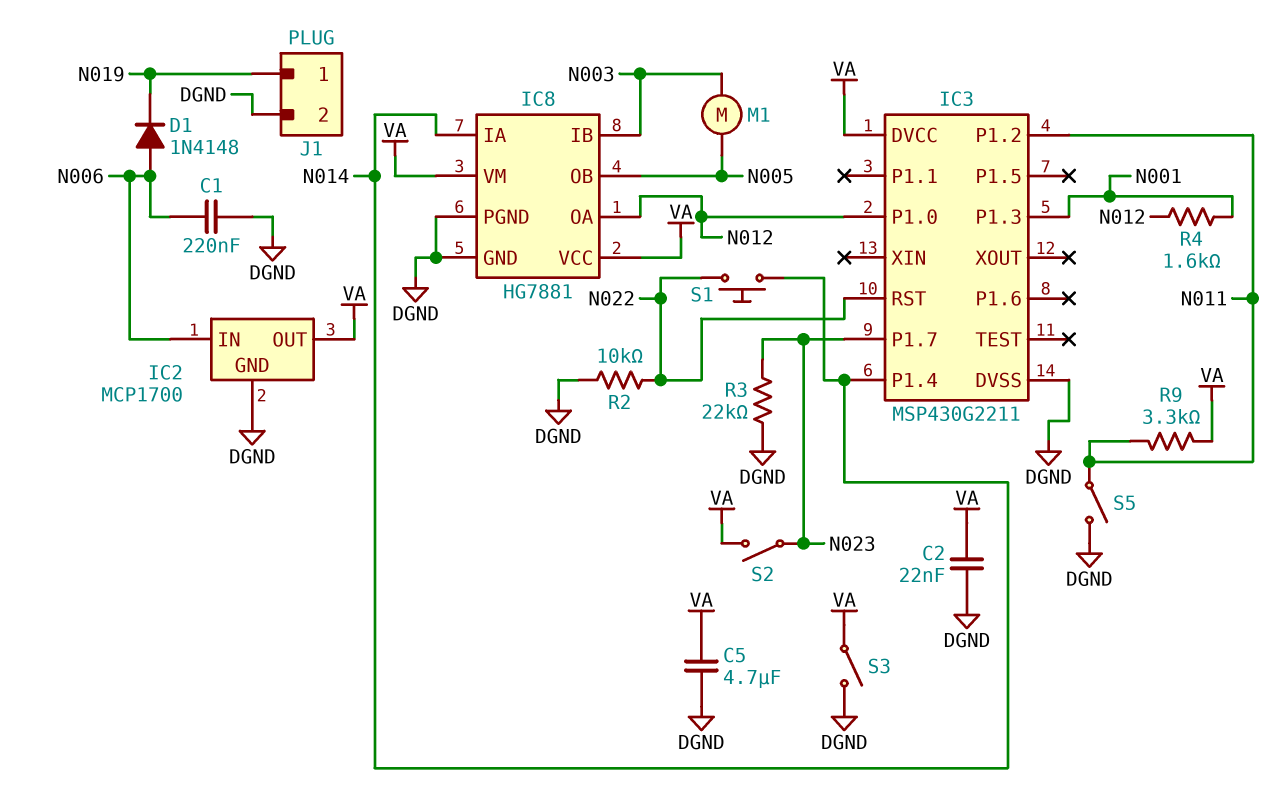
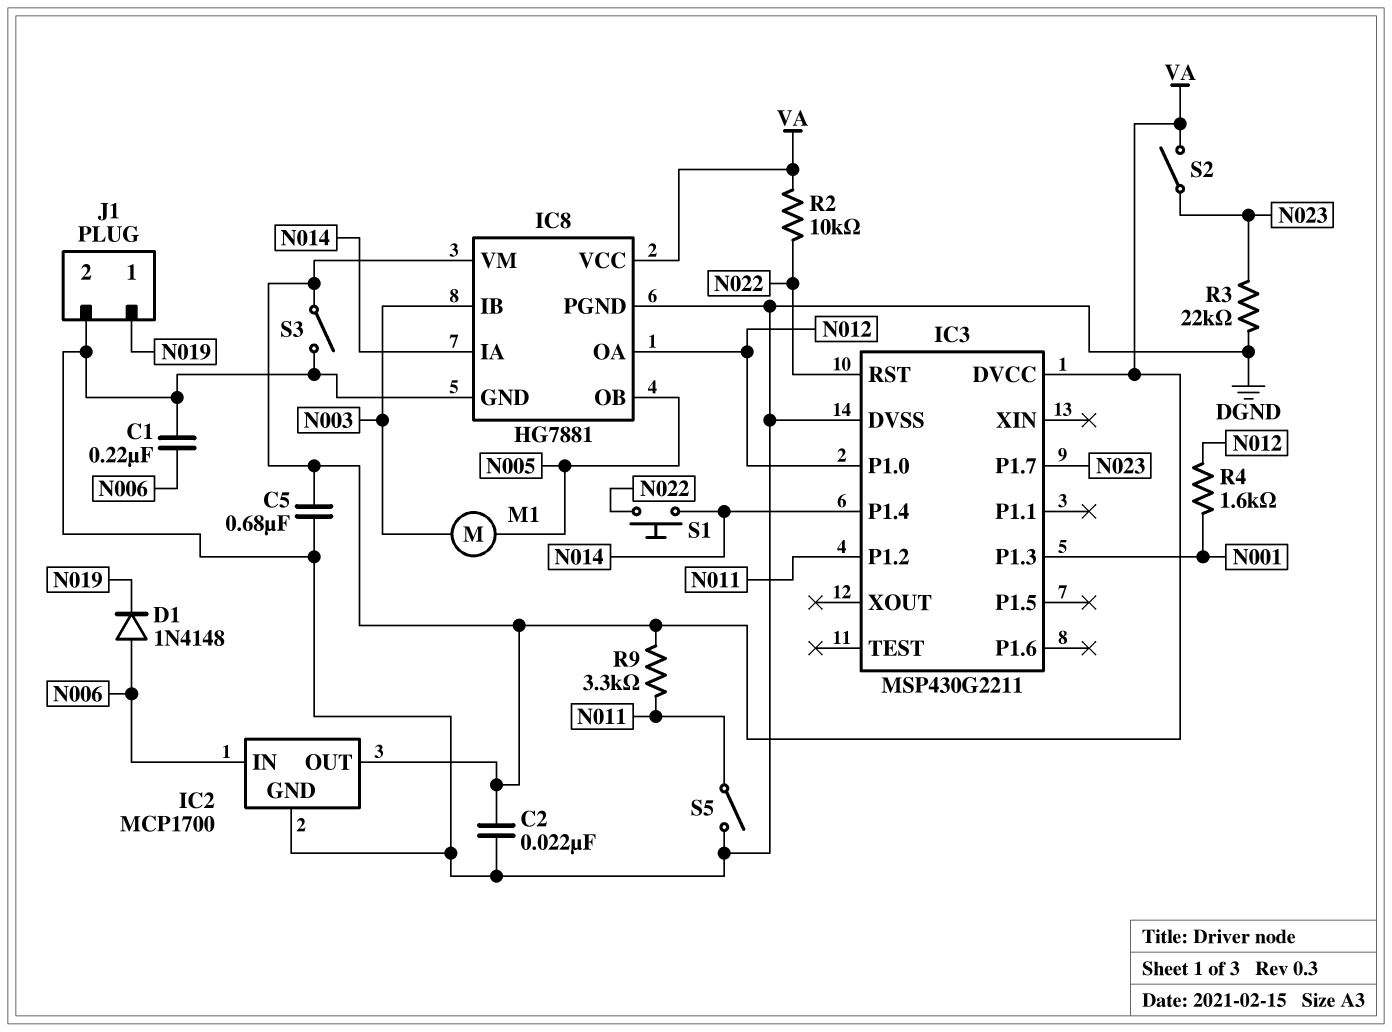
C5: 4.7uF (DGND, VA) -> 680nF (DGND, VA)
R2: 10k (DGND, N022) -> 10k (N022, VA)

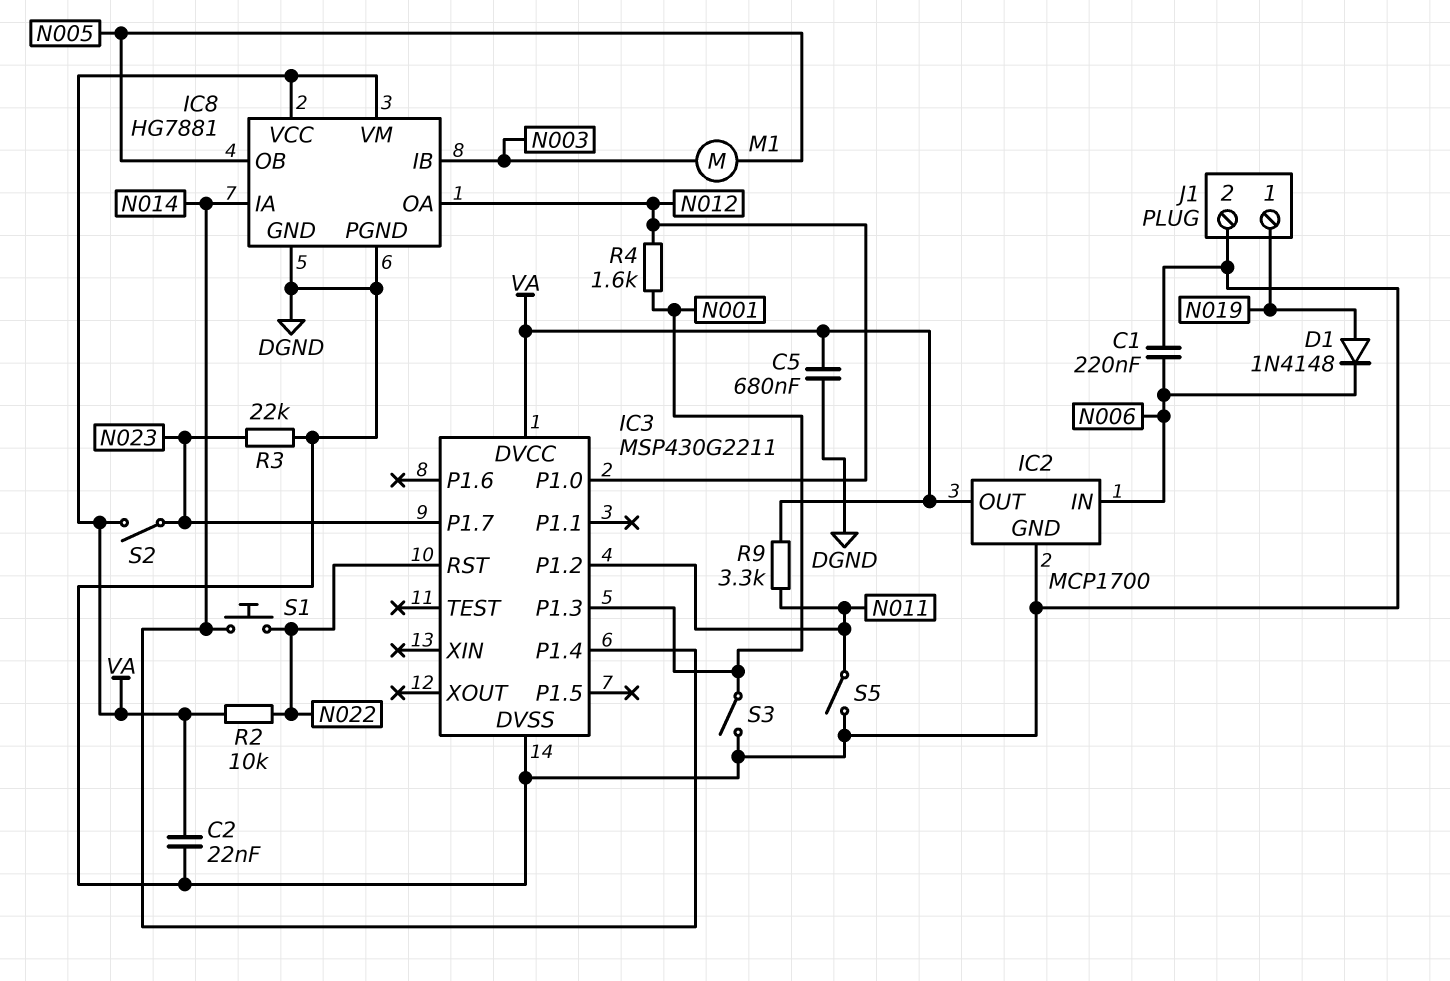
D1: diode 1N4148 (A N006, K N019) -> diode 1N4148 (A N019, K N006)
S3: switch (DGND, VA) -> switch (DGND, N001)

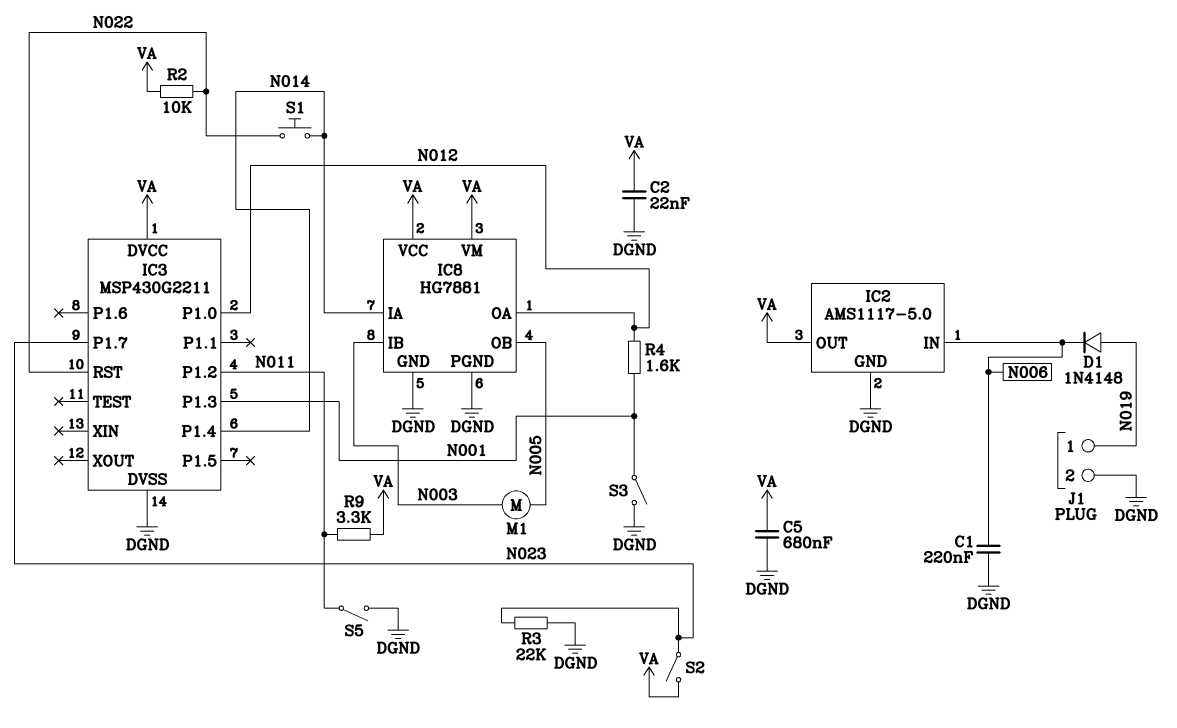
IC2: MCP1700 -> AMS1117-5.0

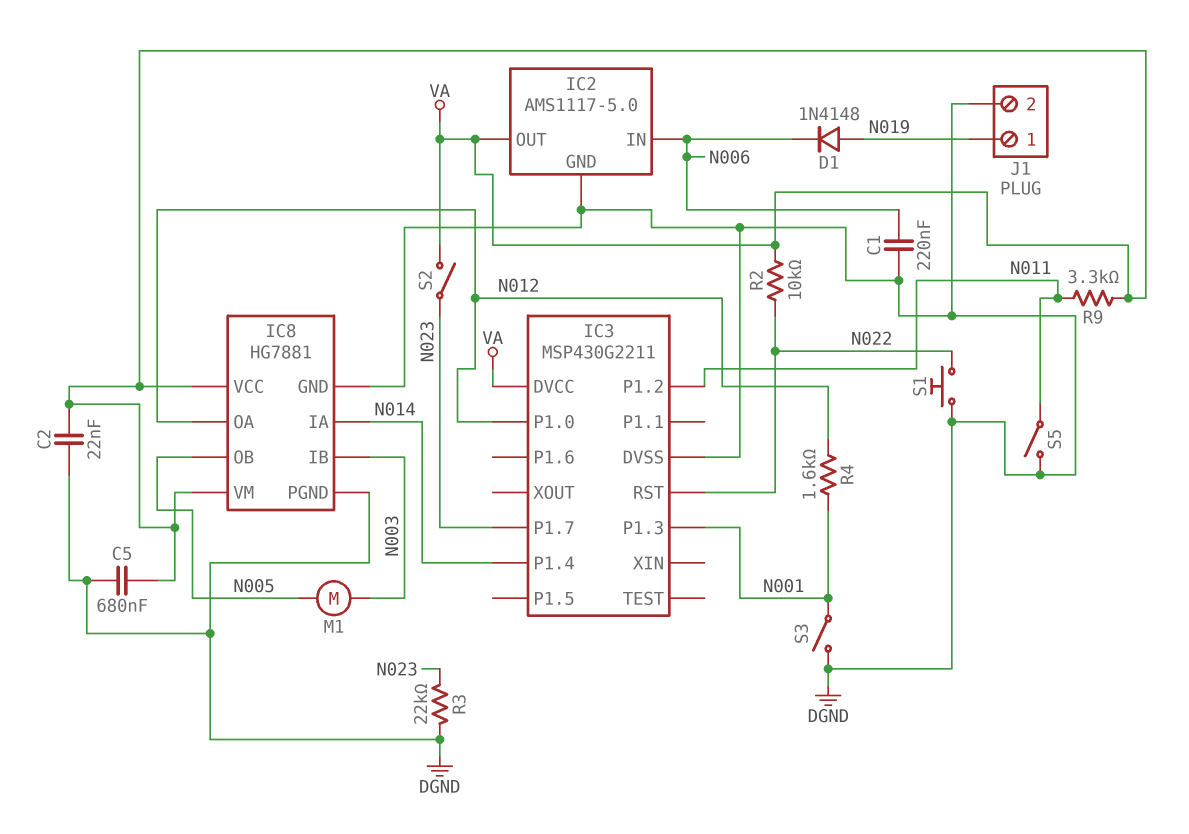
S1: button (N014, N022) -> button (DGND, N022)

